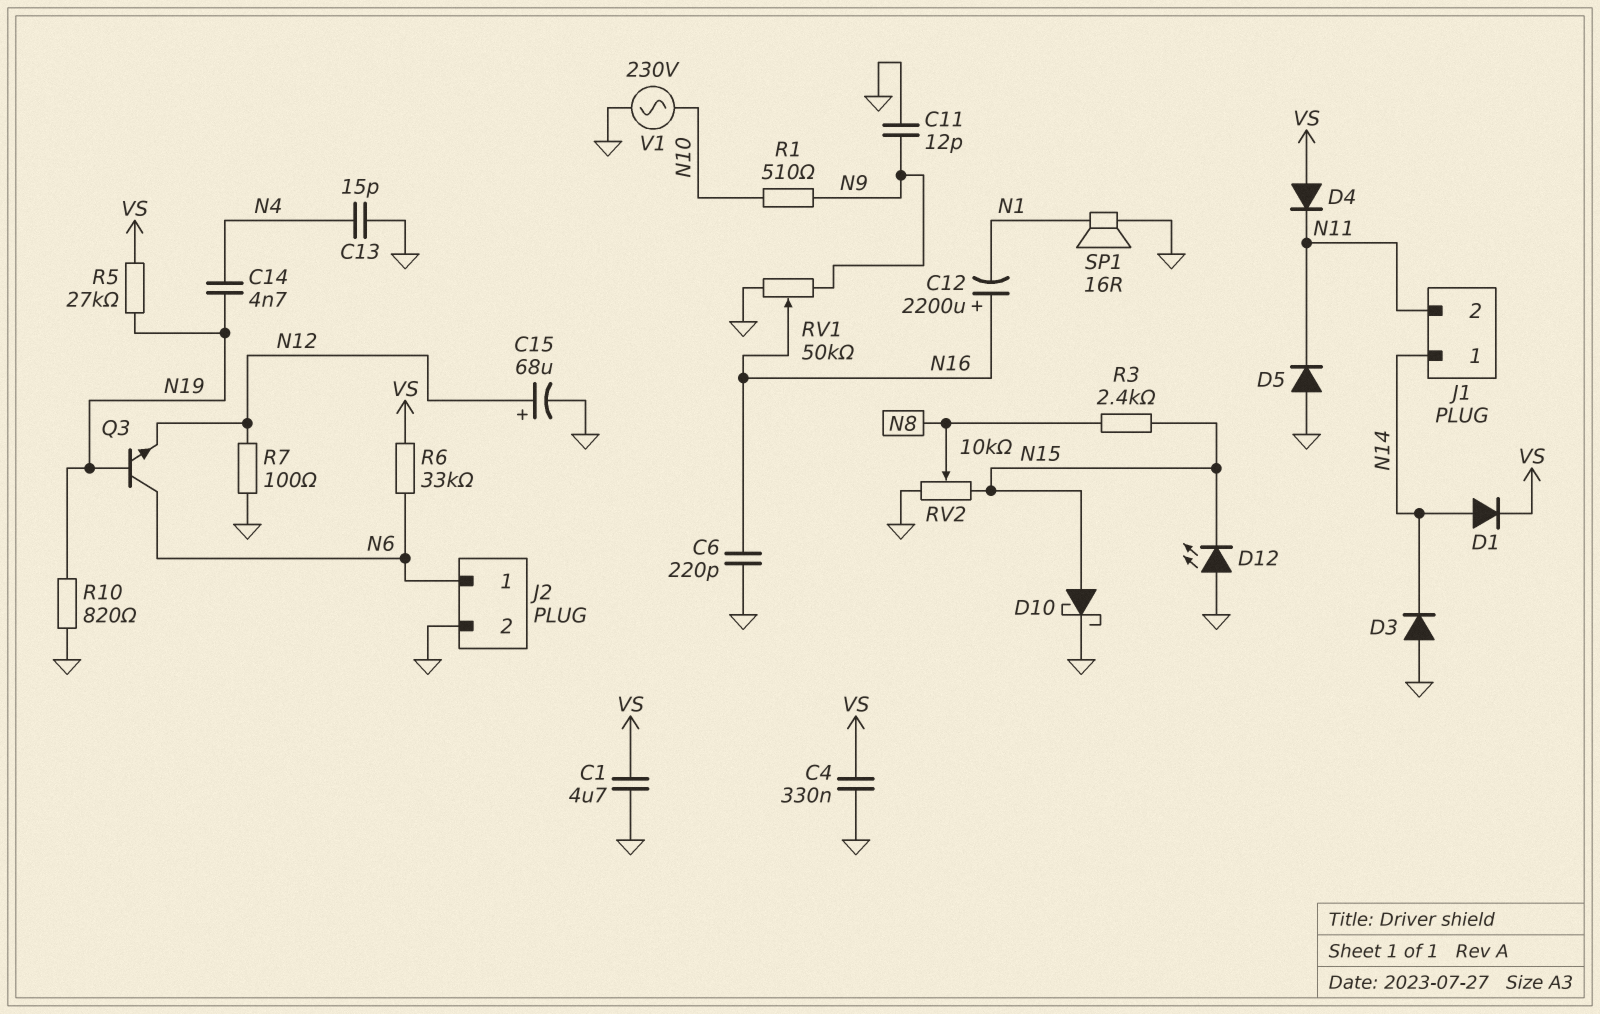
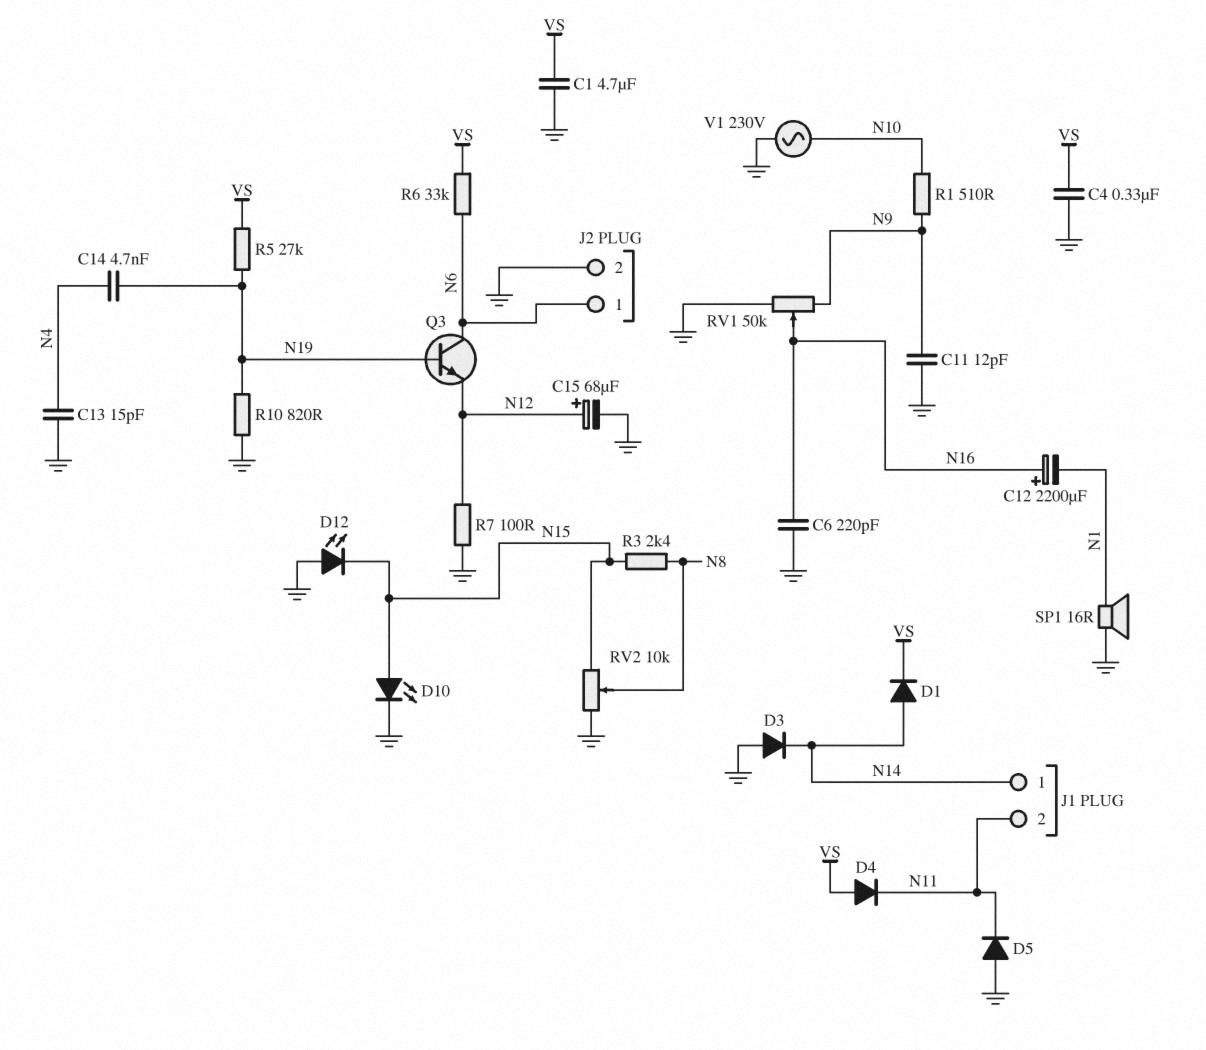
D10: schottky (A N15, K GND) -> LED (A N15, K GND)

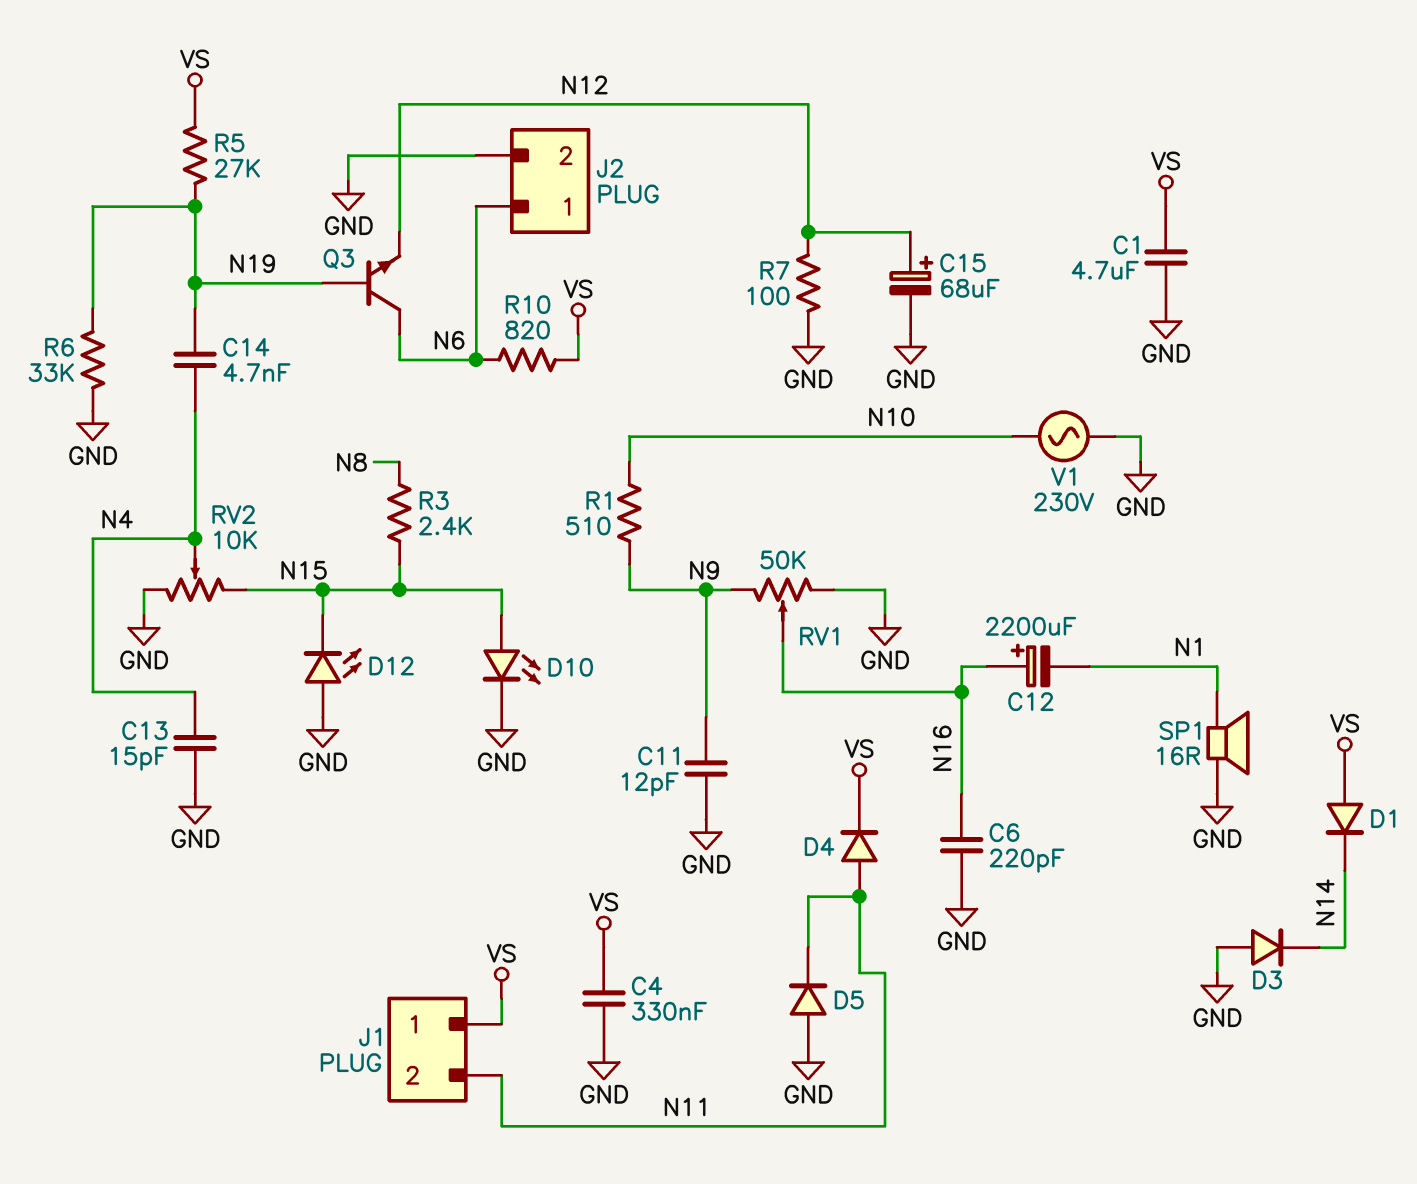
D1: diode (A N14, K VS) -> diode (A VS, K N14)
D4: diode (A VS, K N11) -> diode (A N11, K VS)
J1 pin 1: N14 -> VS
R6: 33k (N6, VS) -> 33k (GND, N19)
R10: 820 (GND, N19) -> 820 (N6, VS)
RV2: 10k (GND, N15, wiper N8) -> 10k (GND, N15, wiper N4)

